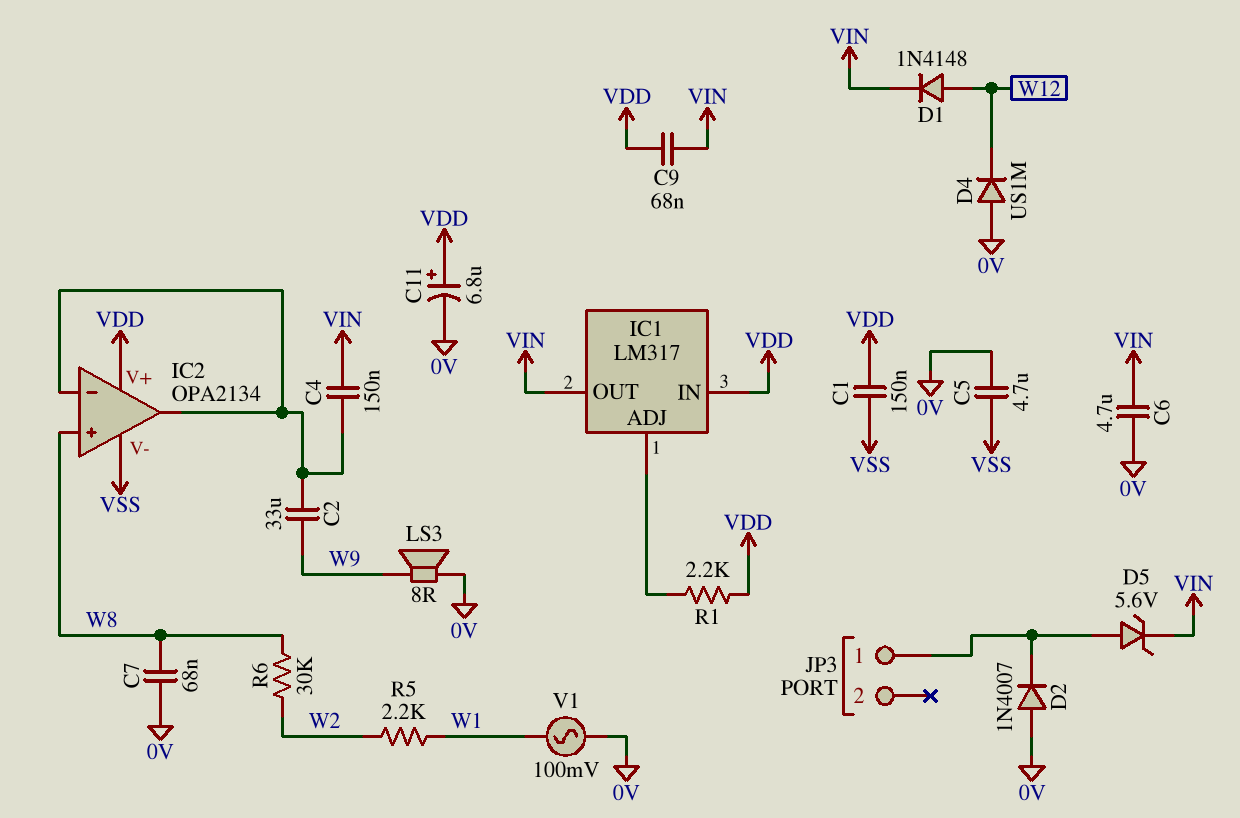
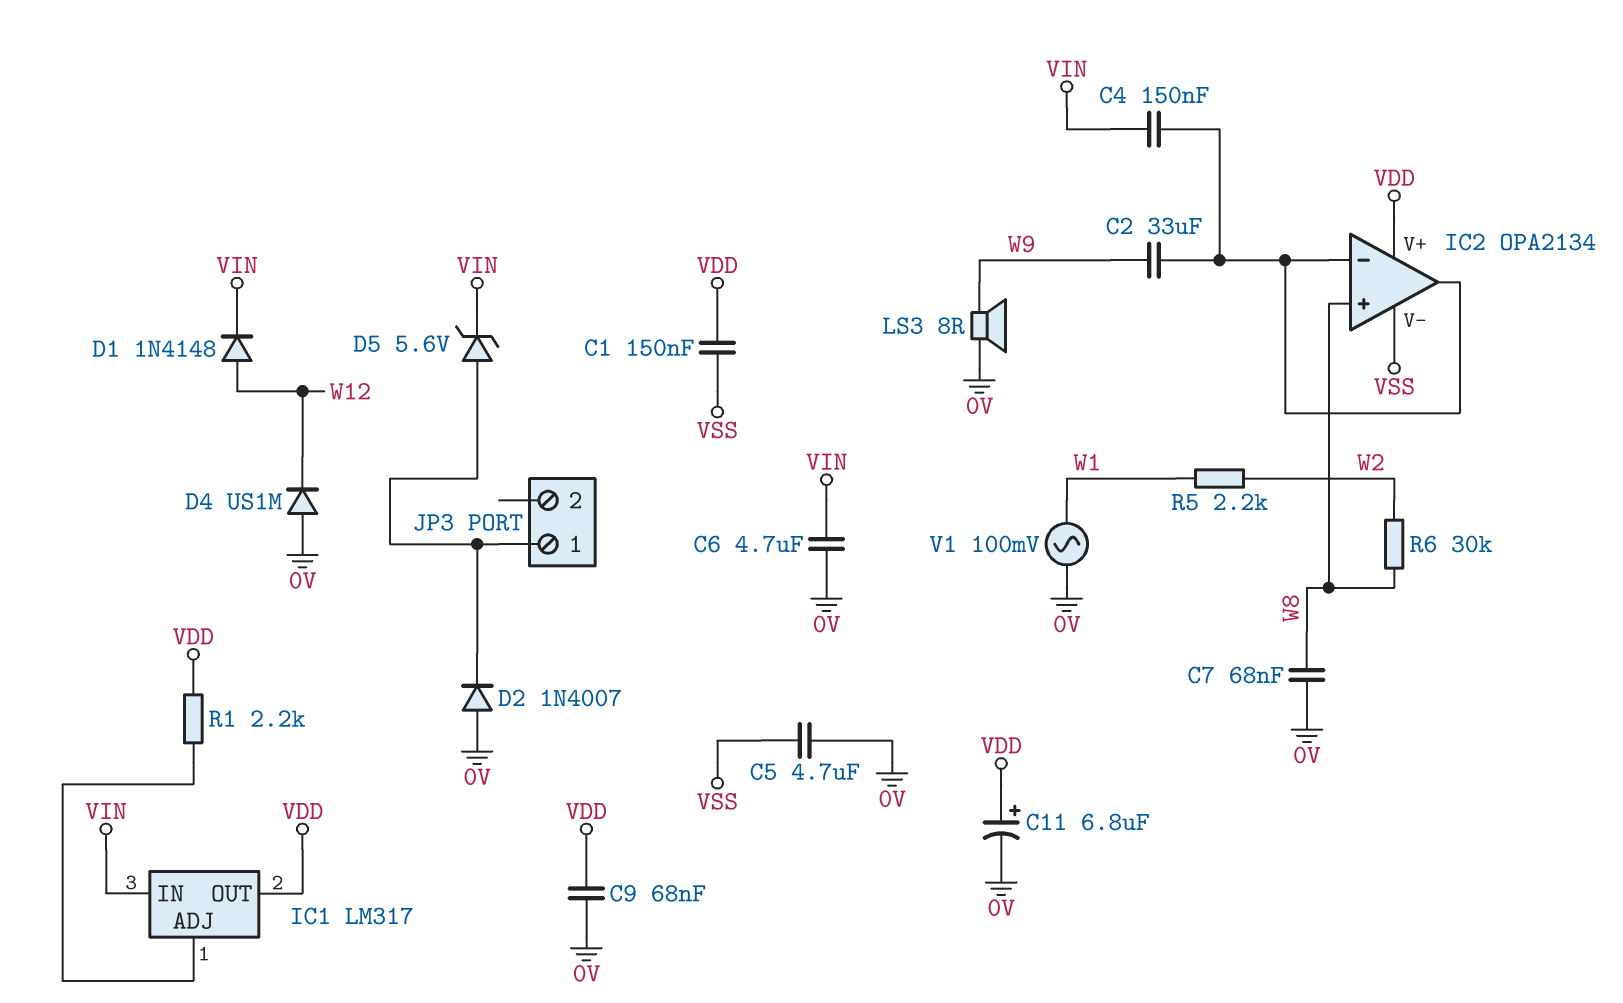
C9: 68nF (VDD, VIN) -> 68nF (0V, VDD)
IC1 pin IN: VDD -> VIN
IC1 pin OUT: VIN -> VDD

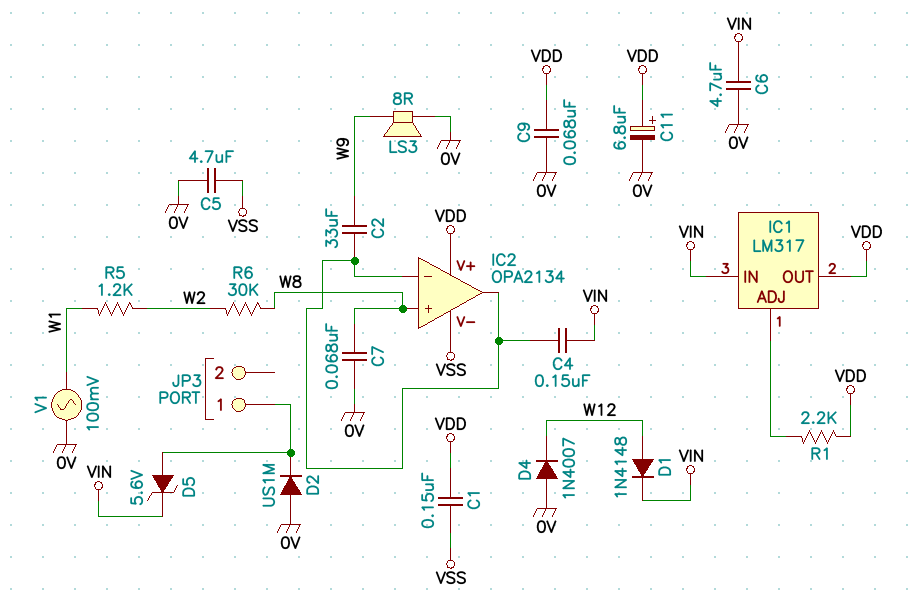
D2: diode 1N4007 (A 0V, K JP3/1) -> diode US1M (A 0V, K JP3/1)
D4: diode US1M (A 0V, K W12) -> diode 1N4007 (A 0V, K W12)
R5: 2.2k (W1, W2) -> 1.2k (W1, W2)

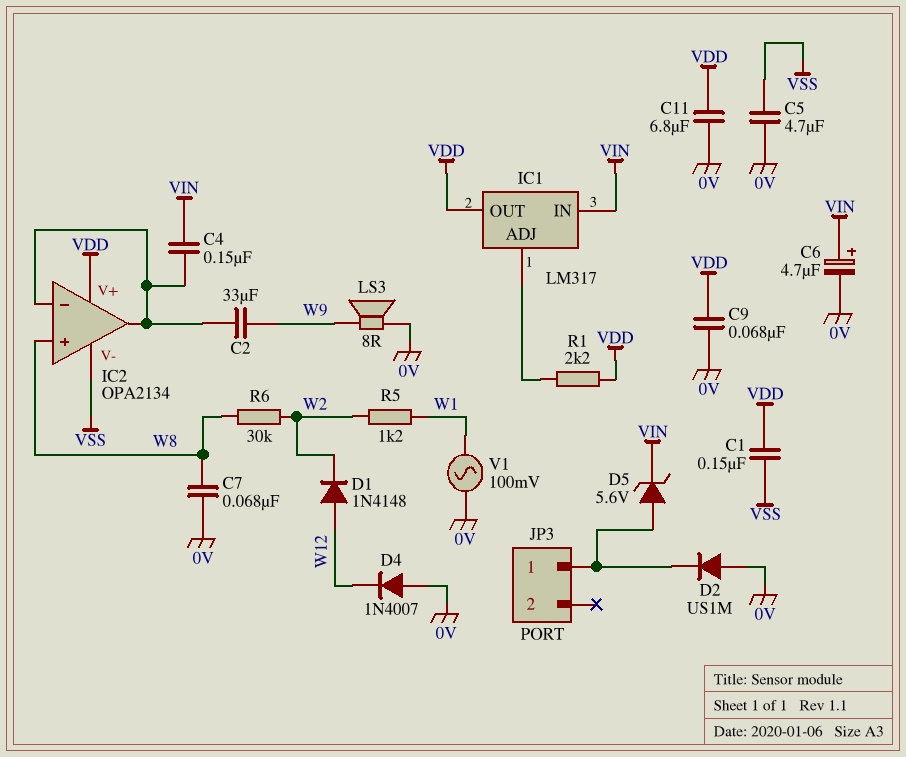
C6: 4.7uF (0V, VIN) -> 4.7uF (plus VIN, minus 0V)
C11: 6.8uF (plus VDD, minus 0V) -> 6.8uF (0V, VDD)
D1: diode 1N4148 (A W12, K VIN) -> diode 1N4148 (A W12, K W2)

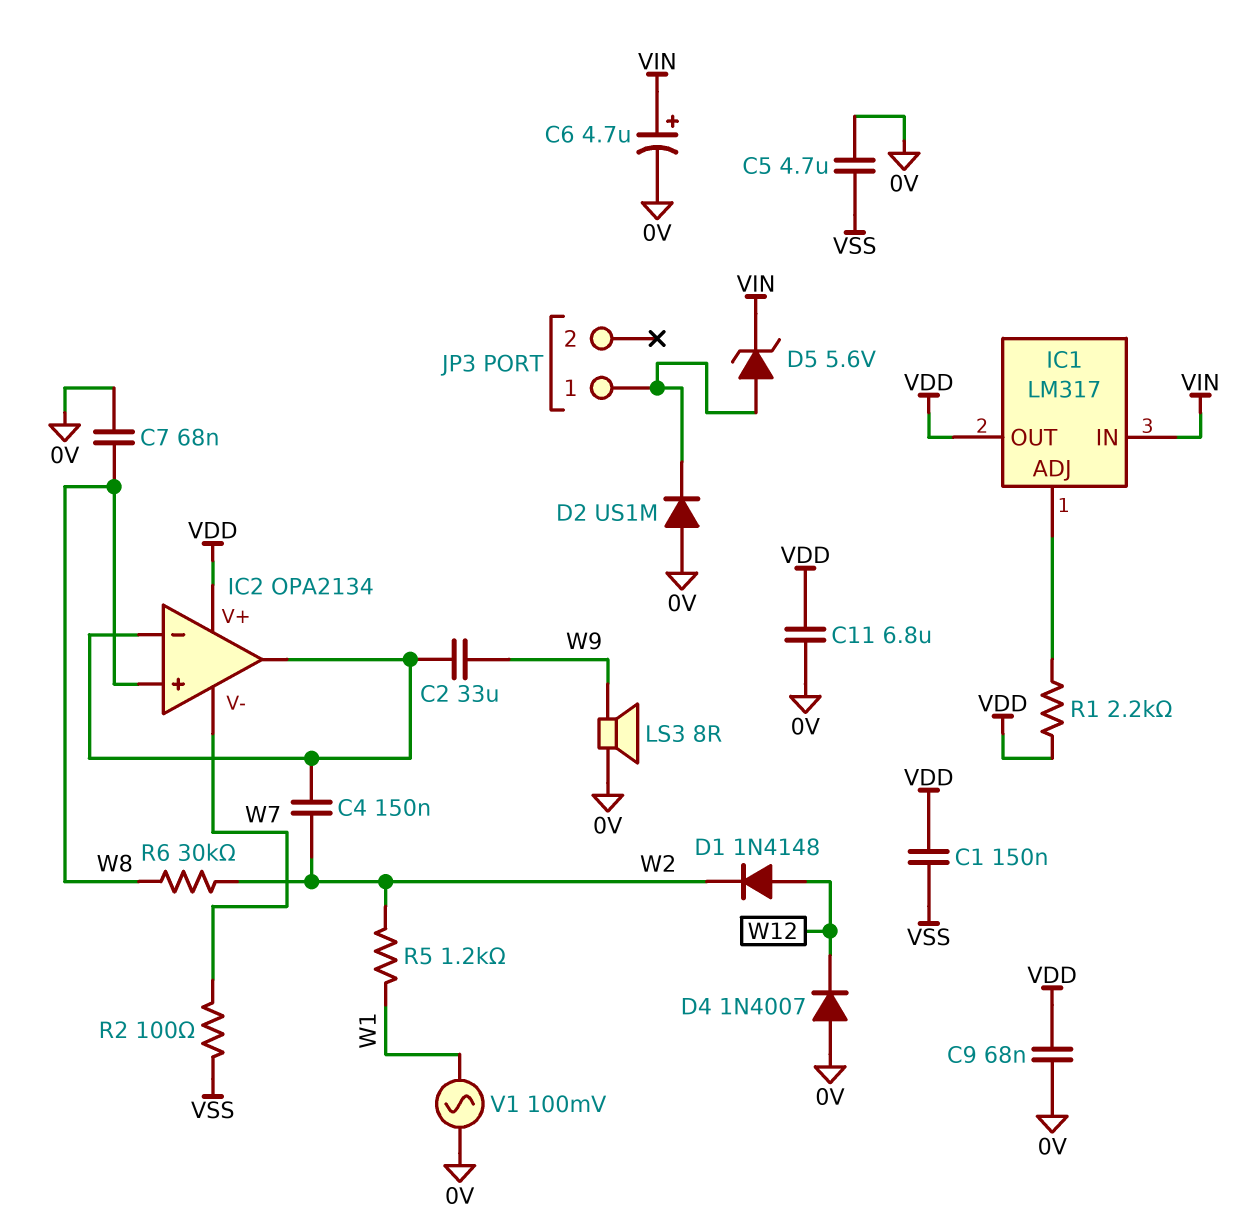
C4: 150nF (IC2/in-, VIN) -> 150nF (IC2/in-, W2)
IC2 pin V-: VSS -> W7
R2: none -> 100 (VSS, W7)

